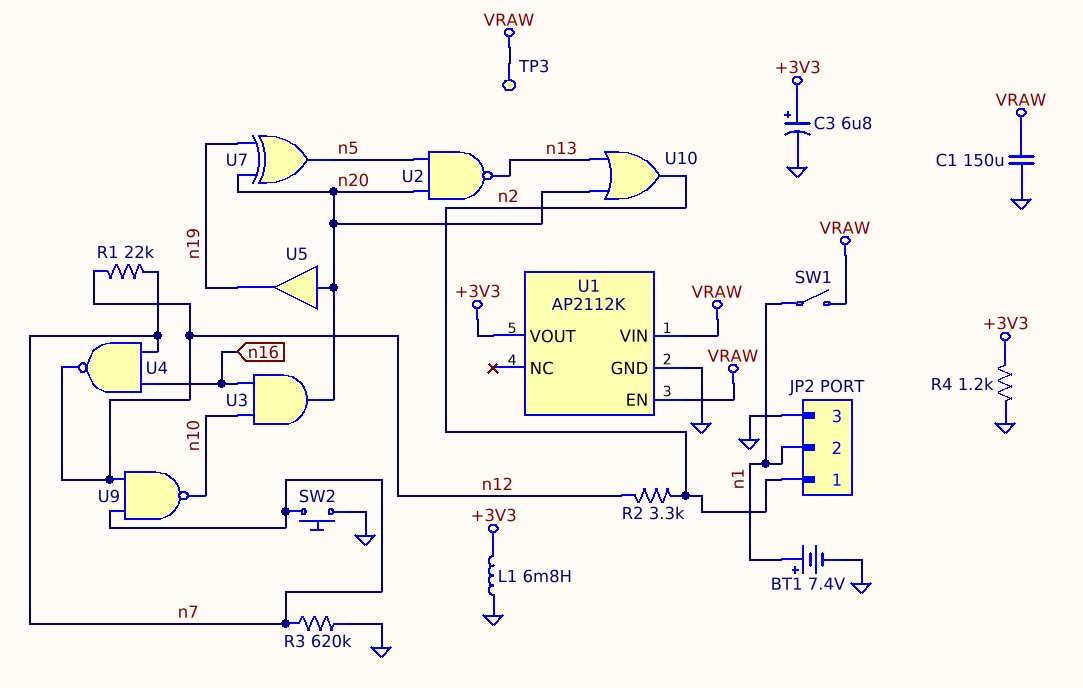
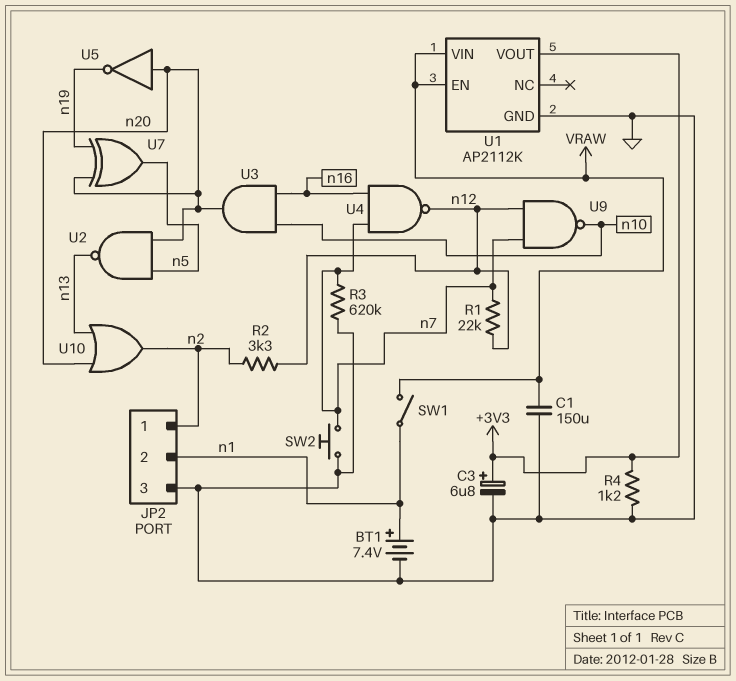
L1: 6.8mH (+3V3, GND) -> none
TP3: test point (VRAW) -> none
U5: buffer (in n20, out n19) -> NOT (in n20, out n19)

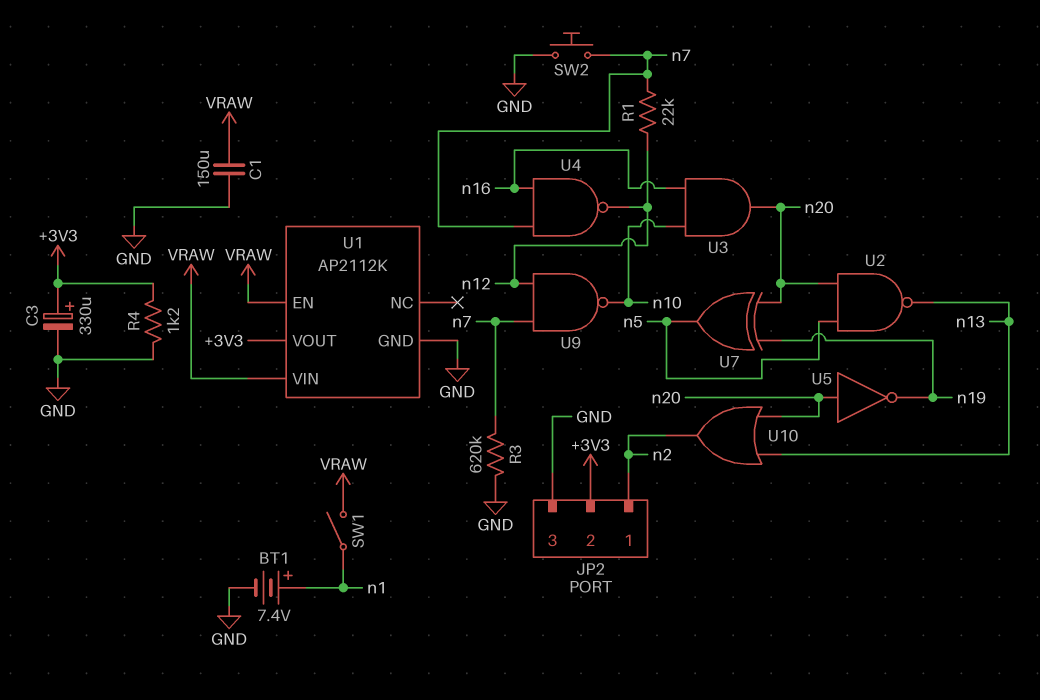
C3: 6.8uF (plus +3V3, minus GND) -> 330uF (plus +3V3, minus GND)
JP2 pin 2: n1 -> +3V3
R2: 3.3k (n2, n12) -> none

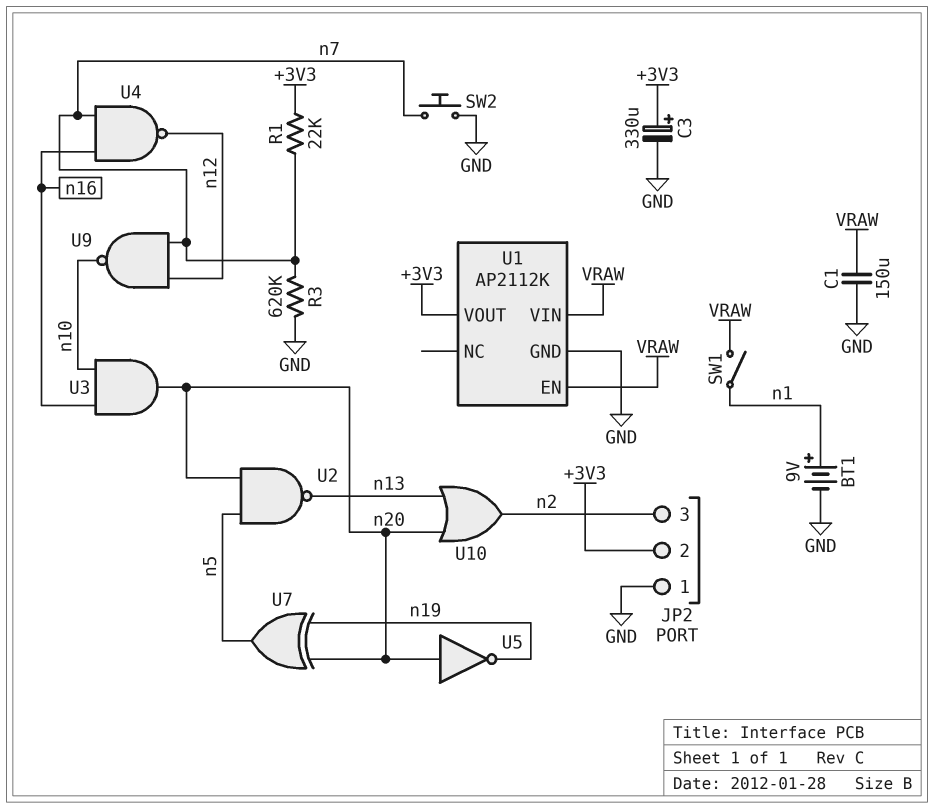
BT1: 7.4V (plus n1, minus GND) -> 9V (plus n1, minus GND)
JP2 pin 1: n2 -> GND
JP2 pin 3: GND -> n2
R1: 22k (n7, n12) -> 22k (+3V3, n7)
R4: 1.2k (+3V3, GND) -> none

